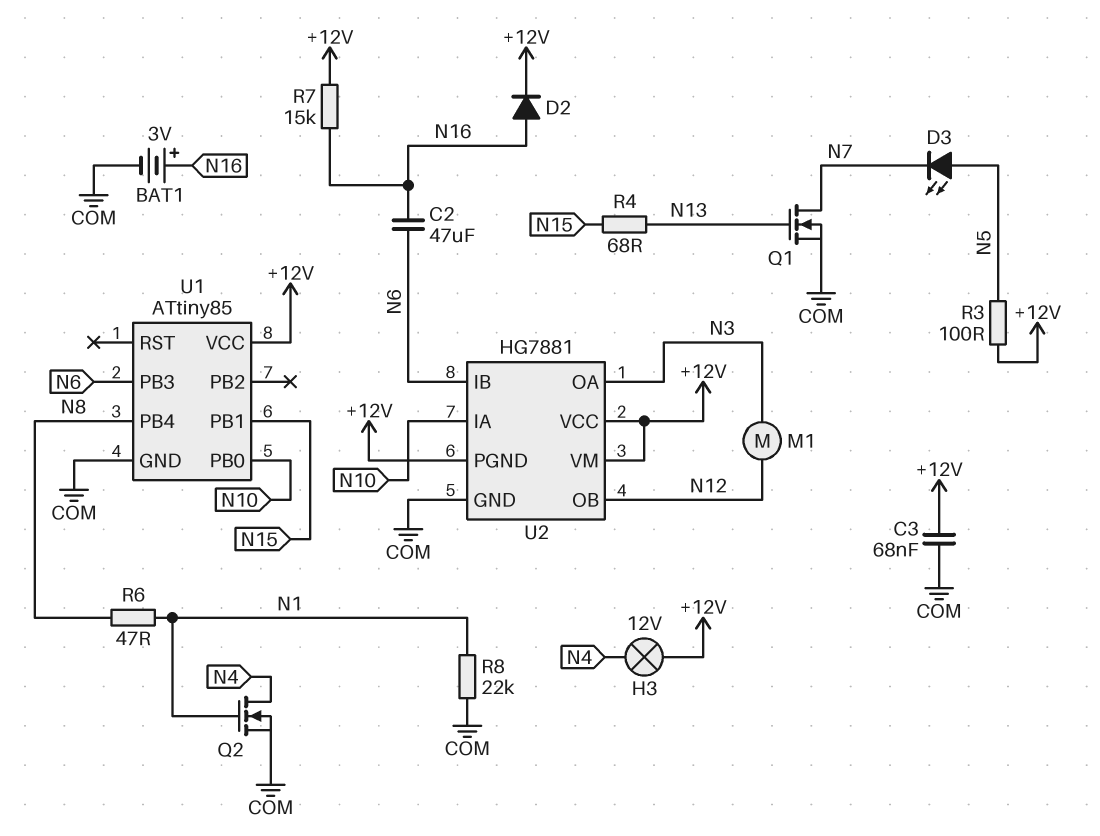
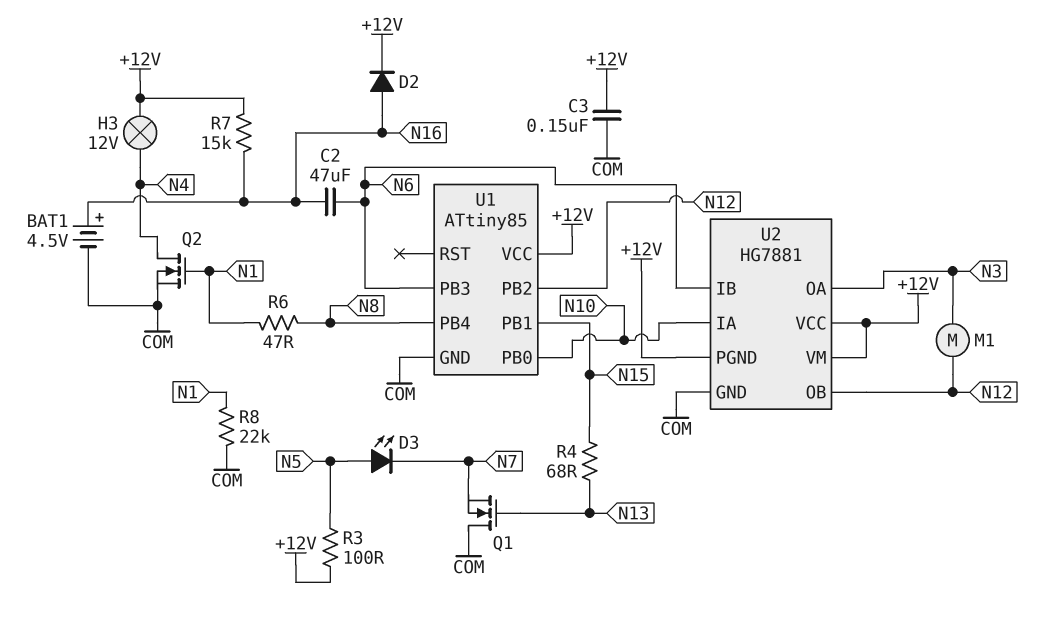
BAT1: 3V (plus N16, minus COM) -> 4.5V (plus N16, minus COM)
C3: 68nF (+12V, COM) -> 150nF (+12V, COM)
Q1: NMOS (G N13, D N7, S COM) -> NMOS (G N13, D COM, S N7)
U1 pin PB2: none -> N12

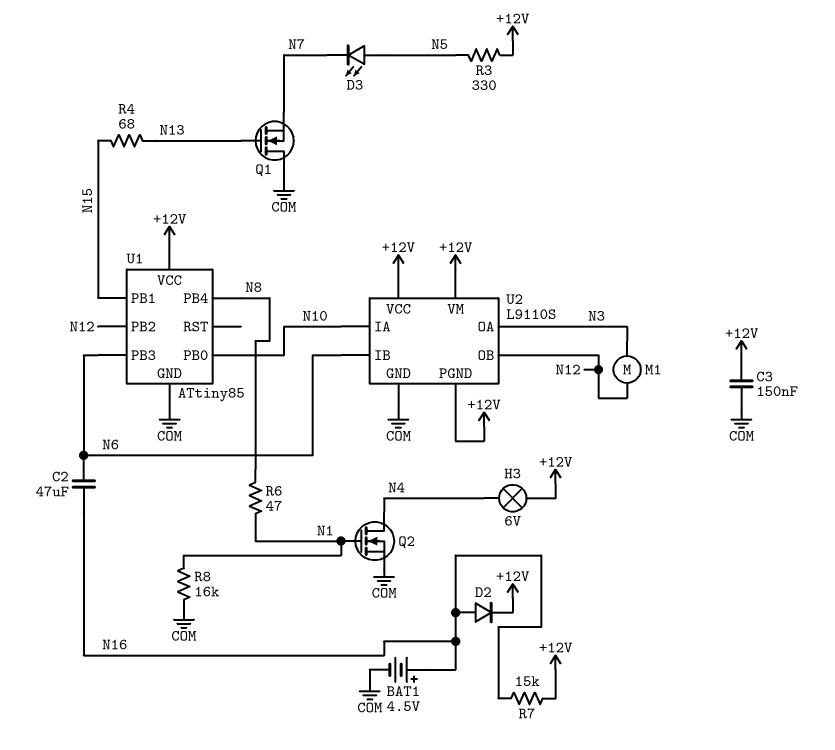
H3: lamp 12V (+12V, N4) -> lamp 6V (+12V, N4)
R3: 100 (+12V, N5) -> 330 (+12V, N5)
R8: 22k (COM, N1) -> 16k (COM, N1)
U2: HG7881 -> L9110S

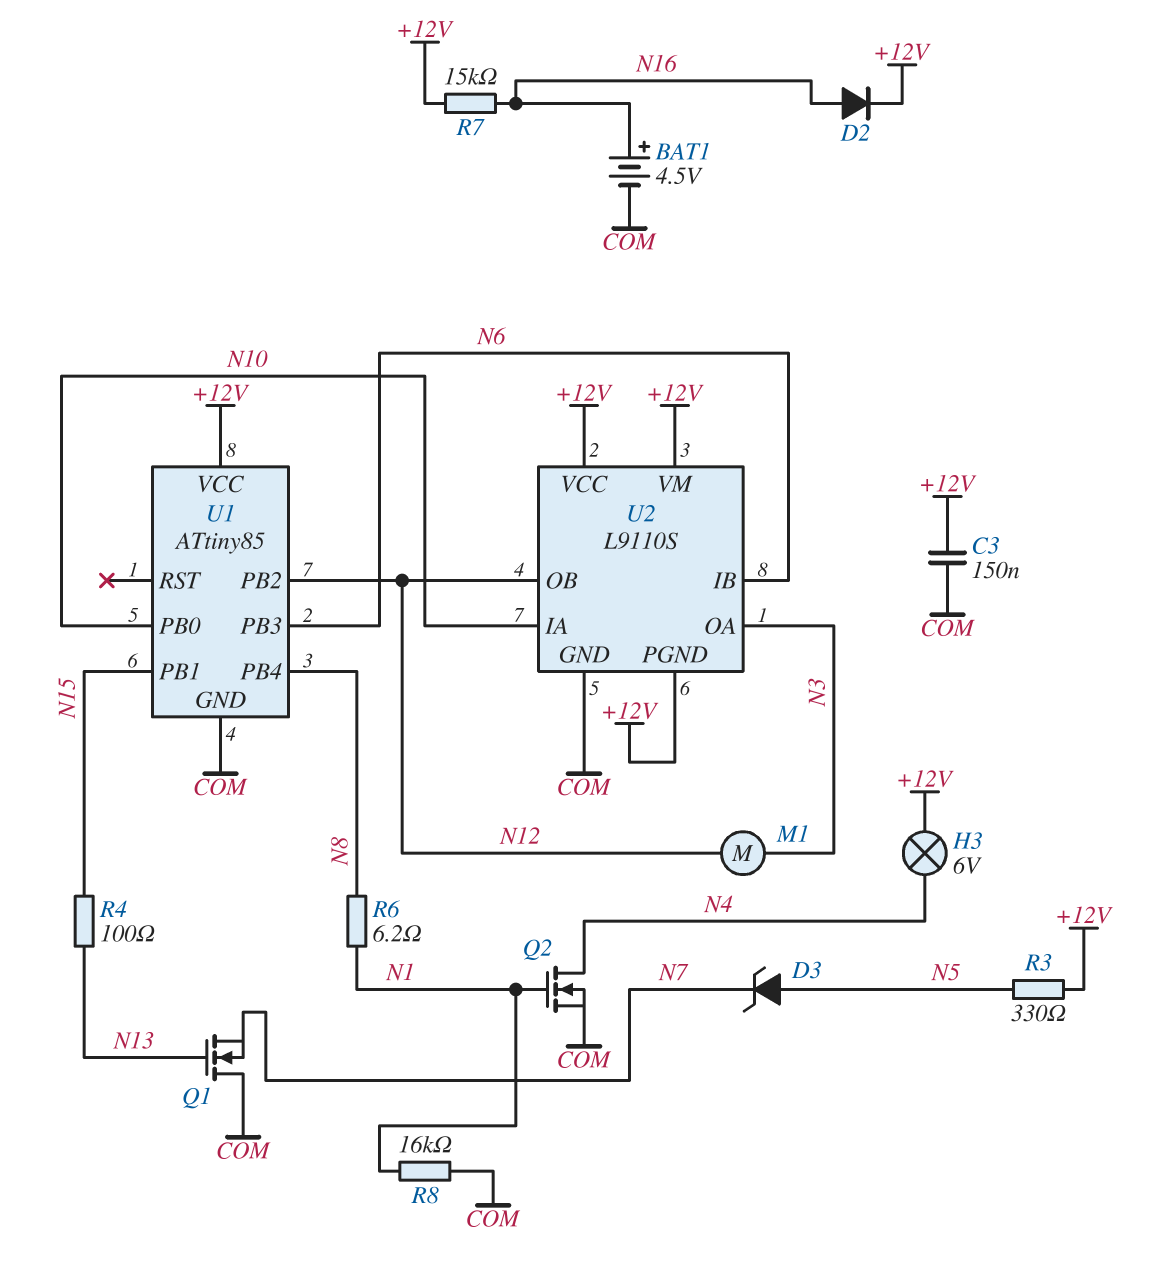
C2: 47uF (N6, N16) -> none
D3: LED (A N5, K N7) -> zener (A N5, K N7)
R4: 68 (N13, N15) -> 100 (N13, N15)
R6: 47 (N1, N8) -> 6.2 (N1, N8)

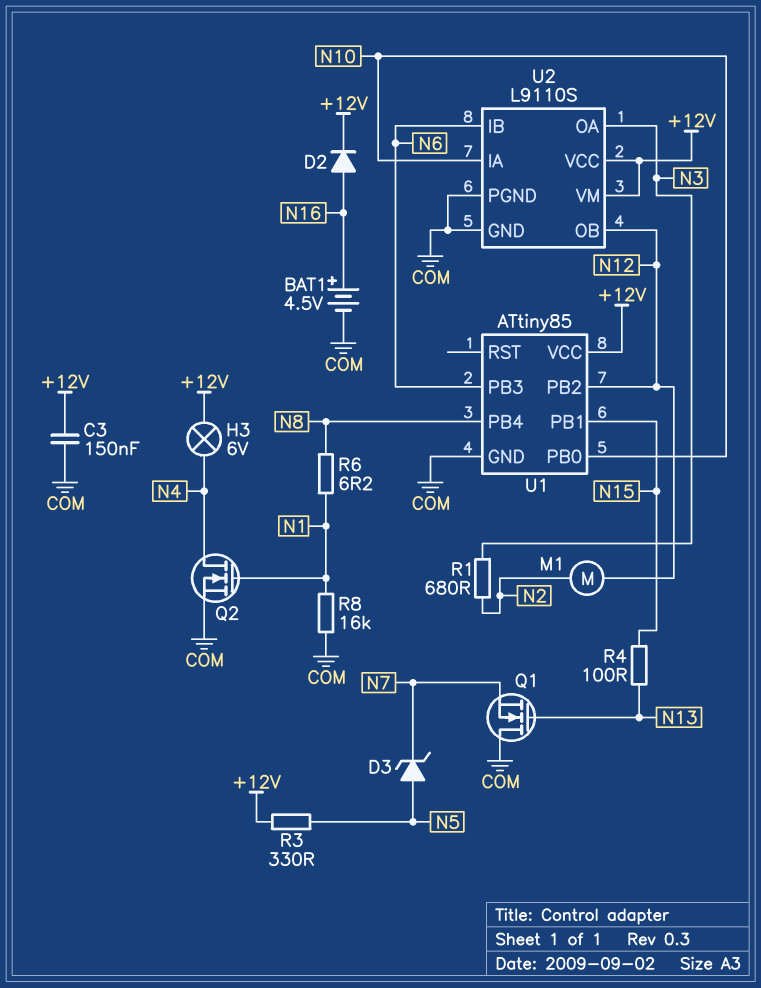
M1: motor (N3, N12) -> motor (N2, N12)
R1: none -> 680 (N2, N3)
R7: 15k (+12V, N16) -> none
U2 pin PGND: +12V -> COM

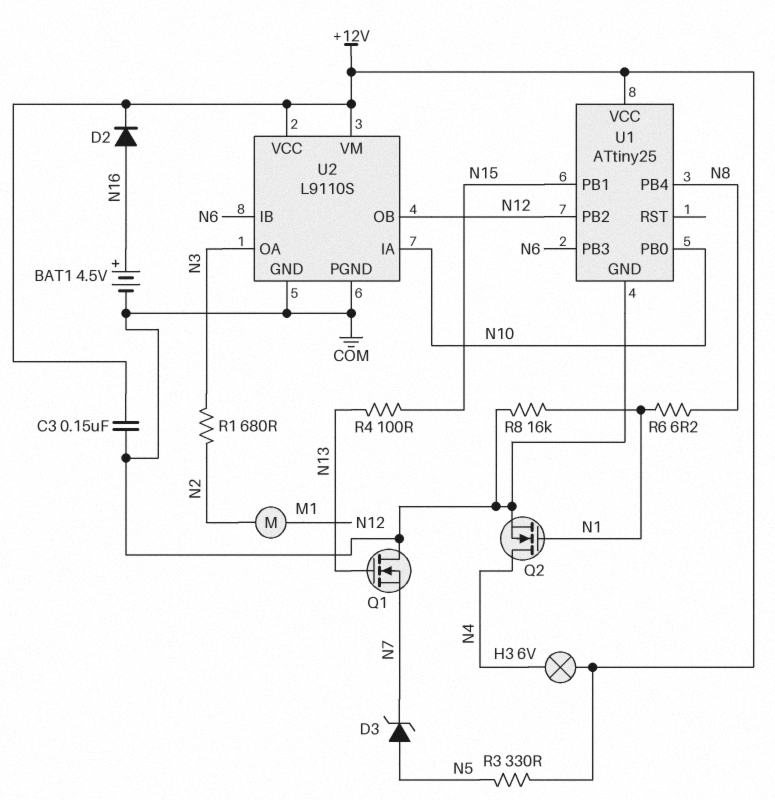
U1: ATtiny85 -> ATtiny25

